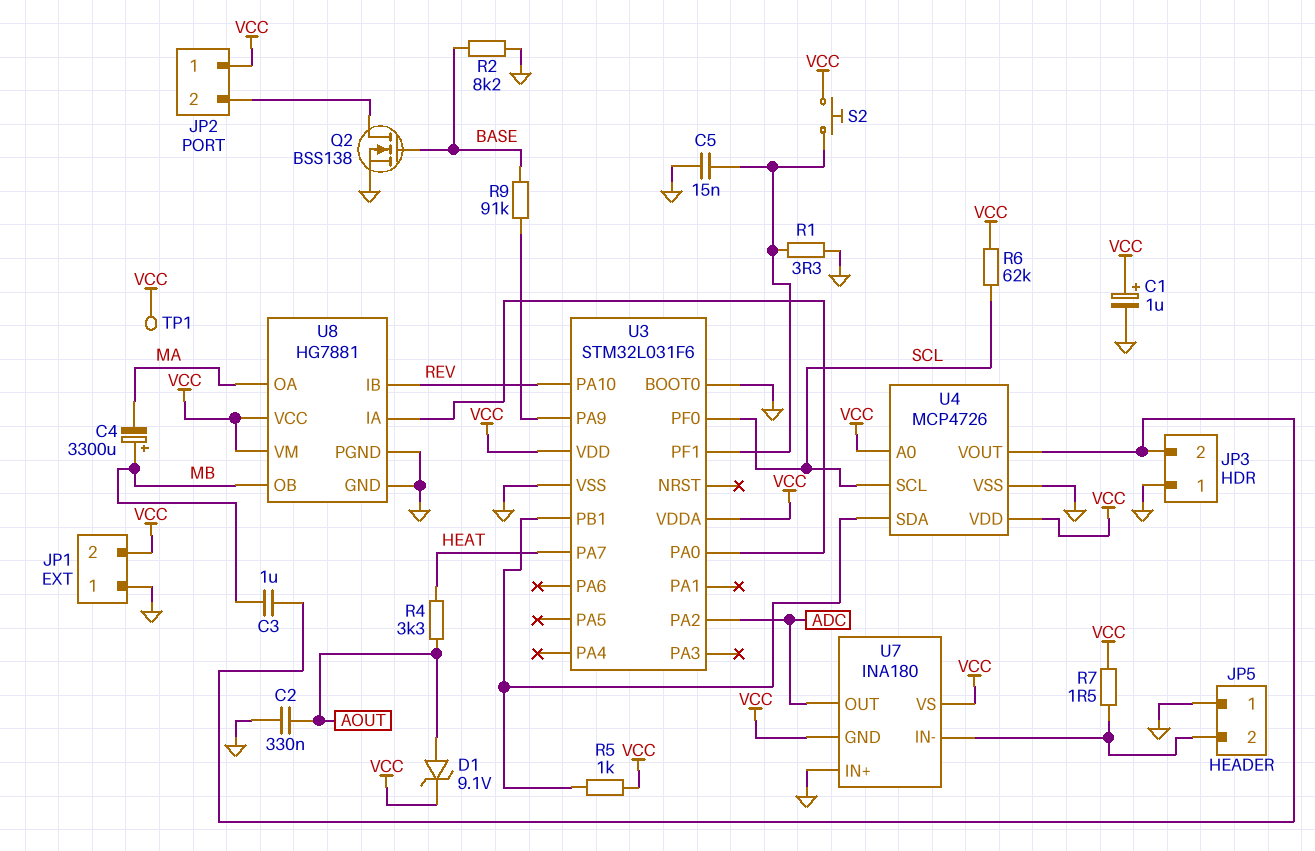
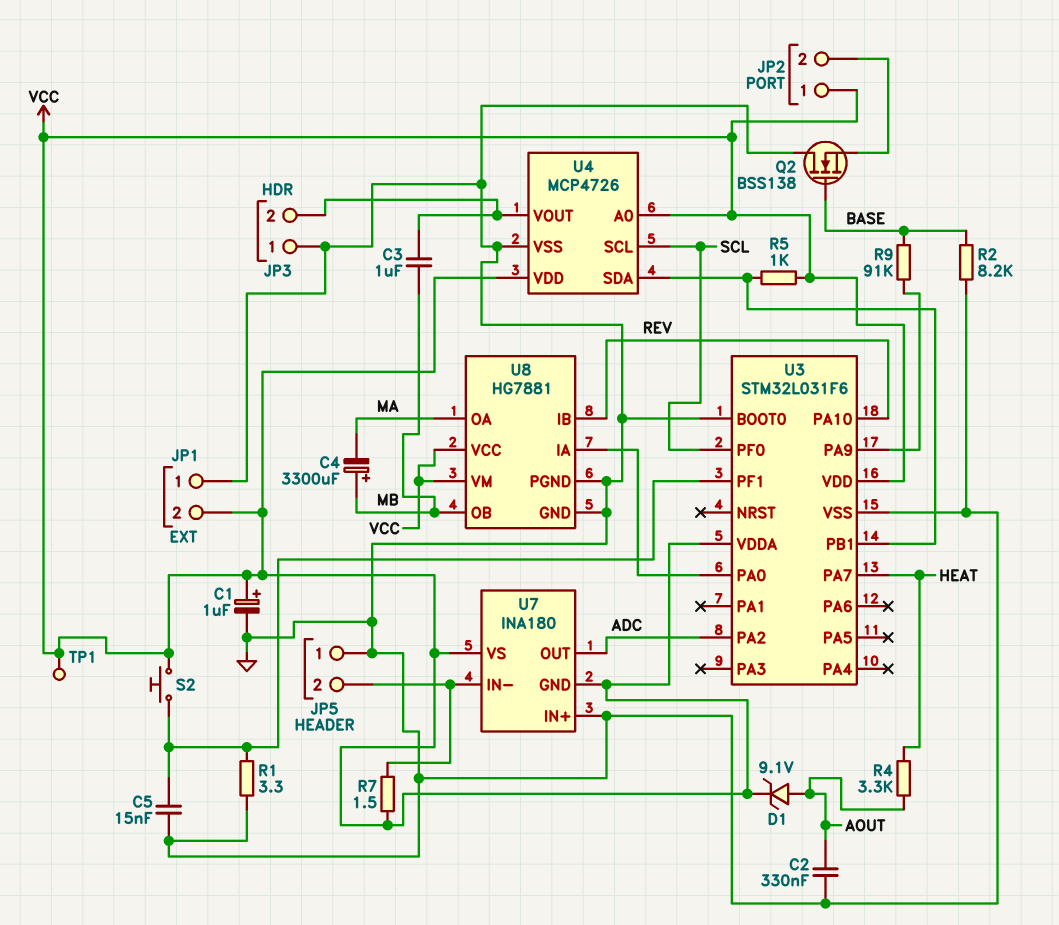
Q2: NMOS BSS138 (G BASE, D JP2/2, S GND) -> NMOS BSS138 (G BASE, D GND, S JP2/2)
R6: 62k (SCL, VCC) -> none

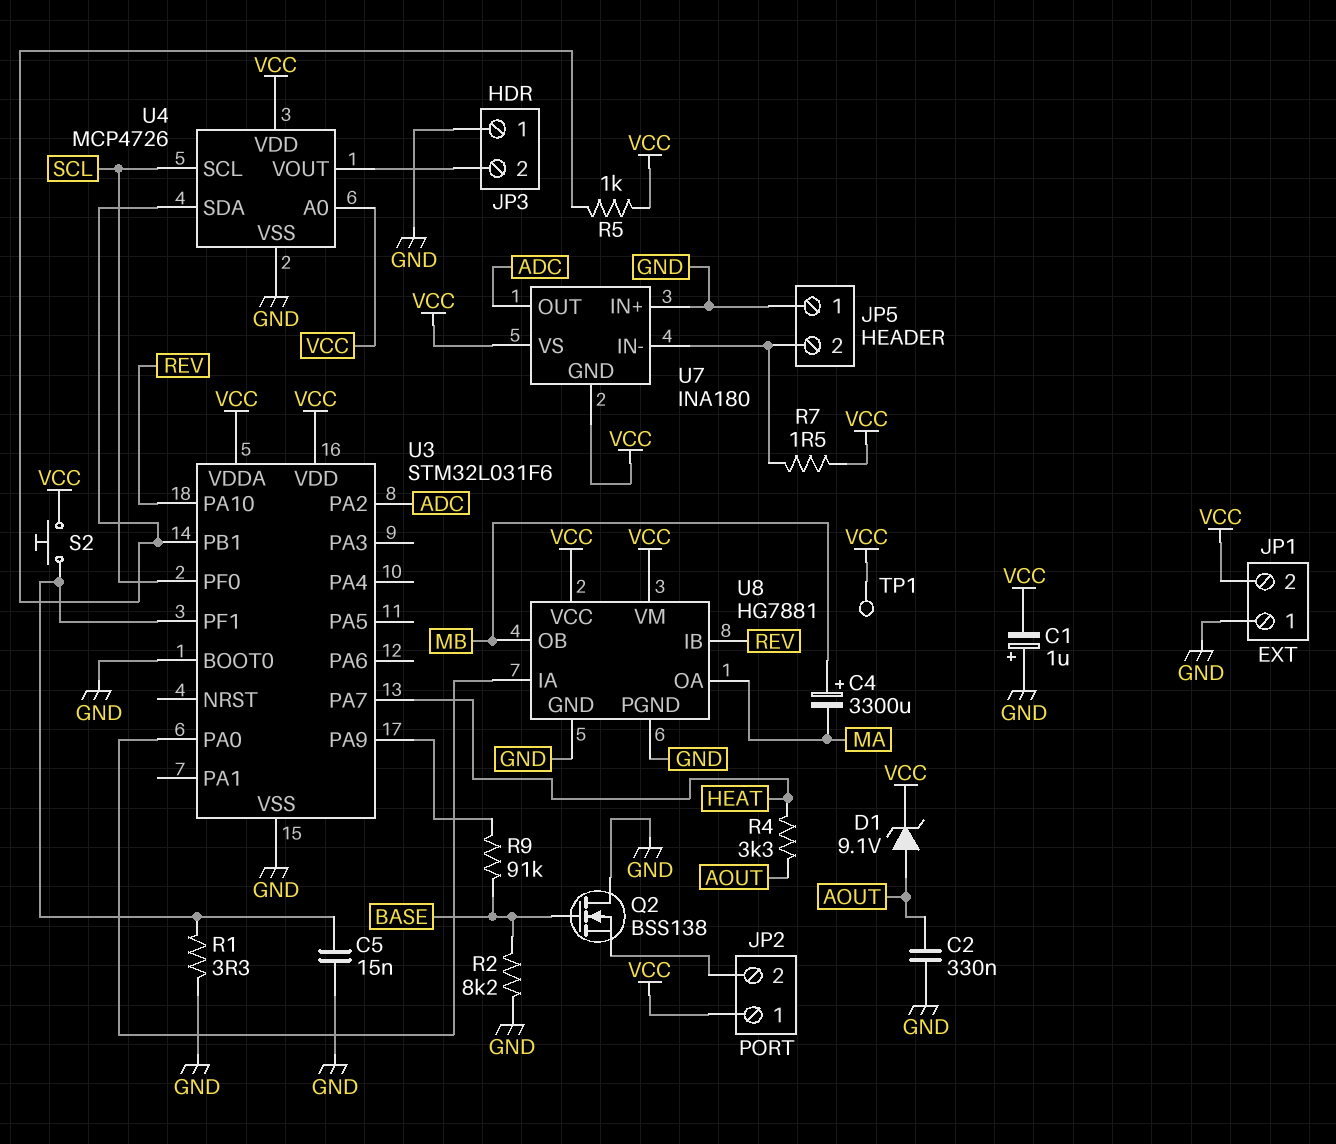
C1: 1uF (plus VCC, minus GND) -> 1uF (plus GND, minus VCC)
C3: 1uF (JP3/2, MB) -> none

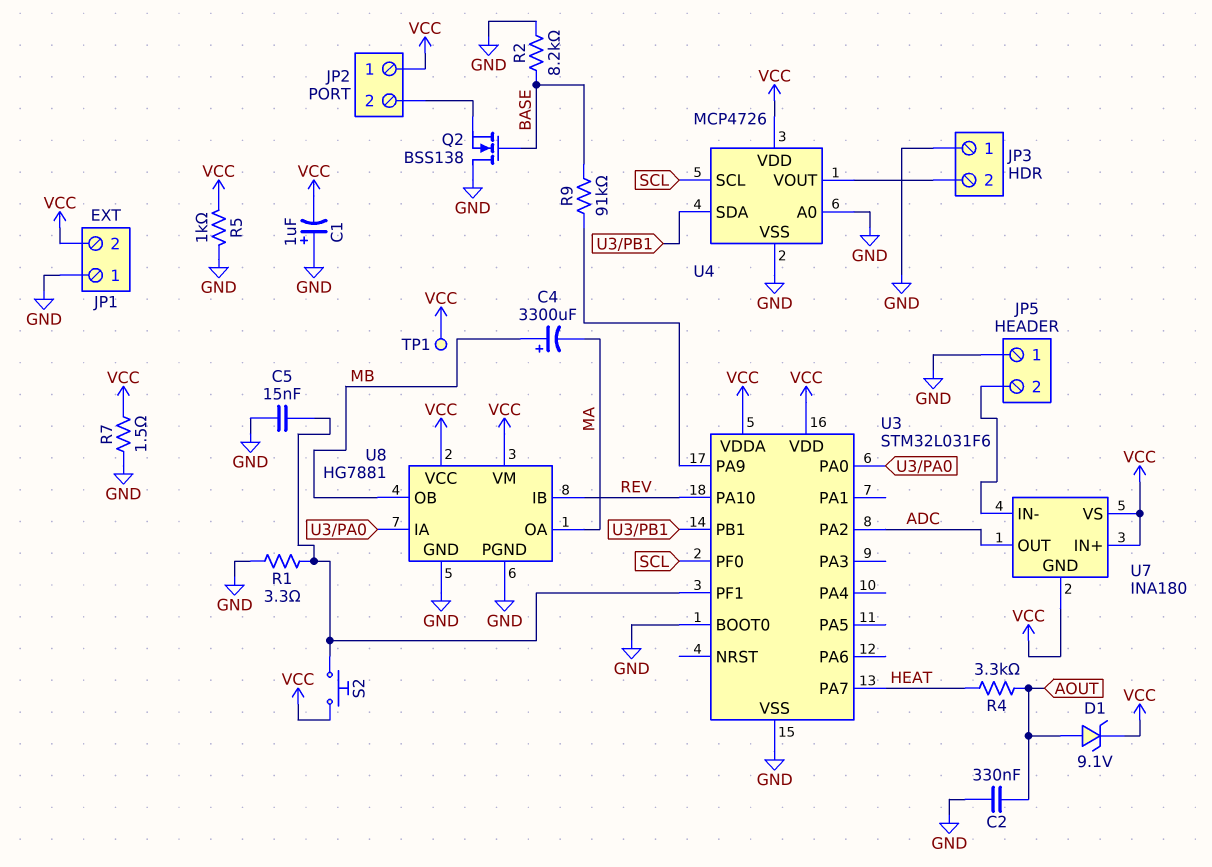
R5: 1k (U3/PB1, VCC) -> 1k (GND, VCC)
R7: 1.5 (JP5/2, VCC) -> 1.5 (GND, VCC)
U4 pin A0: VCC -> GND
U7 pin IN+: GND -> VCC

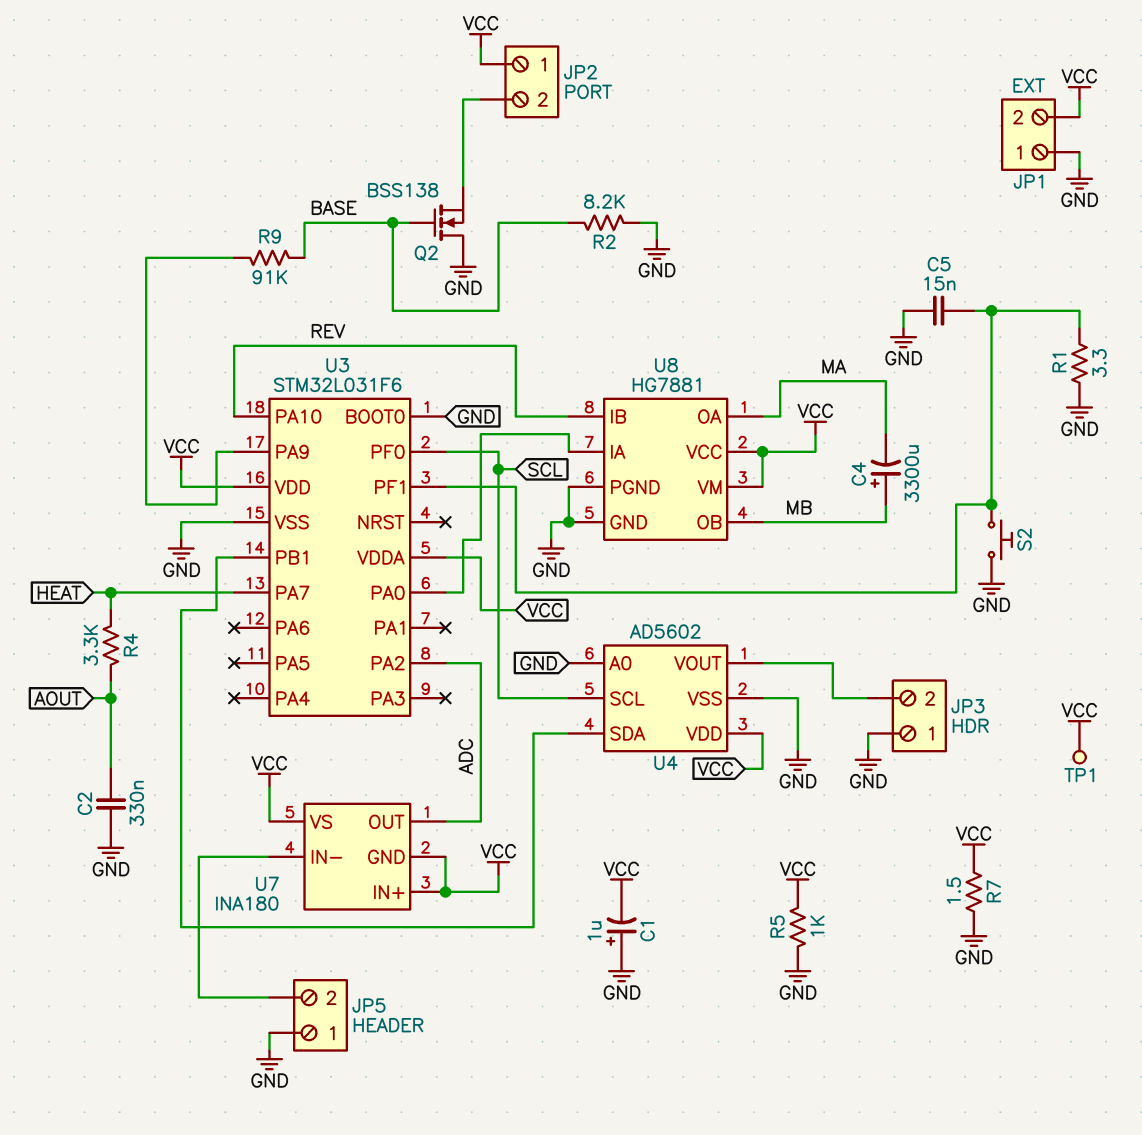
D1: zener 9.1V (A AOUT, K VCC) -> none
S2: button (U3/PF1, VCC) -> button (GND, U3/PF1)
U4: MCP4726 -> AD5602

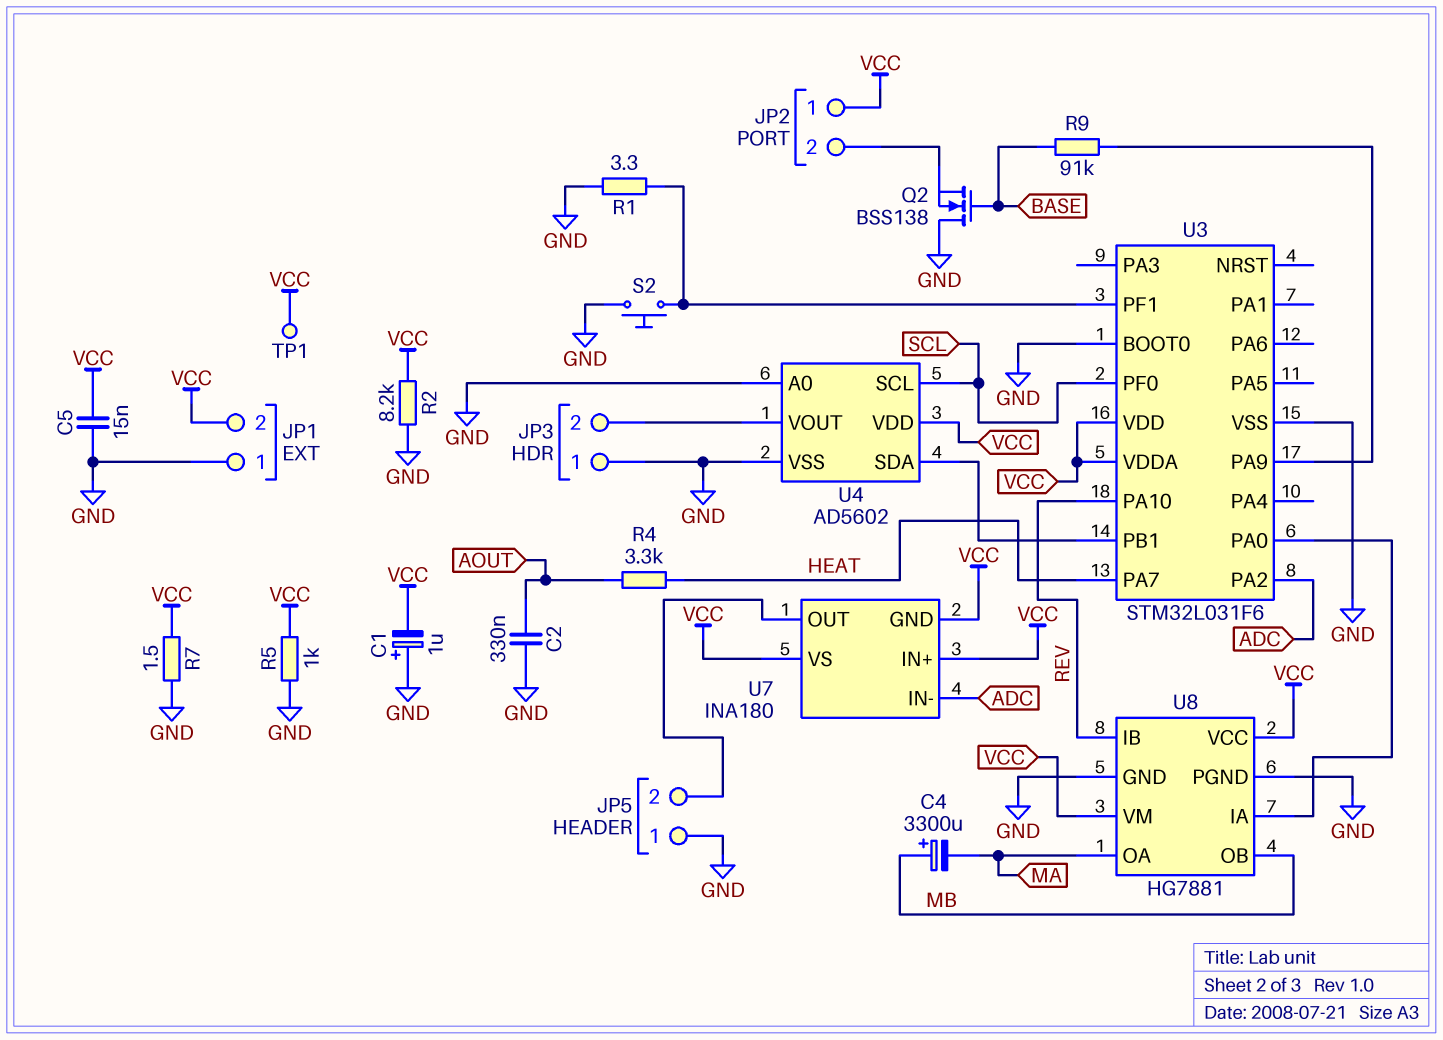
C5: 15nF (GND, U3/PF1) -> 15nF (GND, VCC)
R2: 8.2k (BASE, GND) -> 8.2k (GND, VCC)
U7 pin IN-: JP5/2 -> ADC
U7 pin OUT: ADC -> JP5/2

